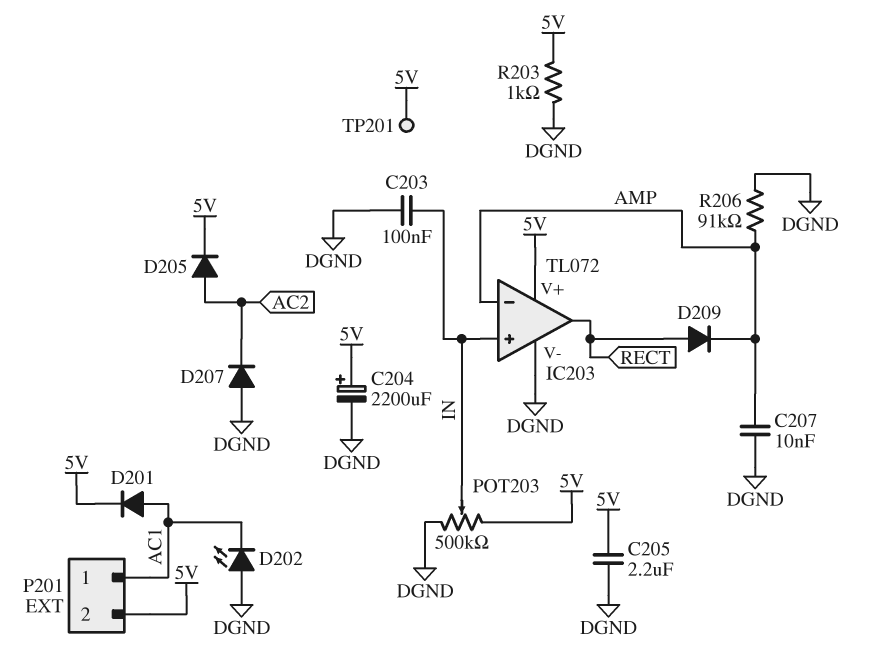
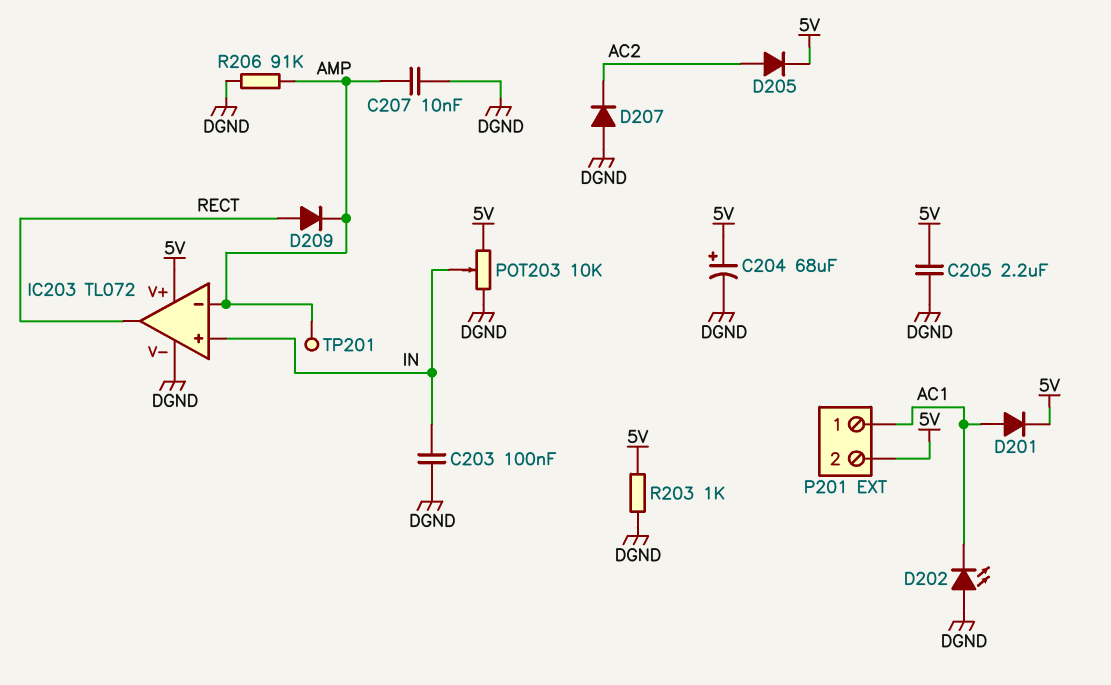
C204: 2200uF (plus 5V, minus DGND) -> 68uF (plus 5V, minus DGND)
POT203: 500k (5V, DGND, wiper IN) -> 10k (5V, DGND, wiper IN)
TP201: test point (5V) -> test point (AMP)

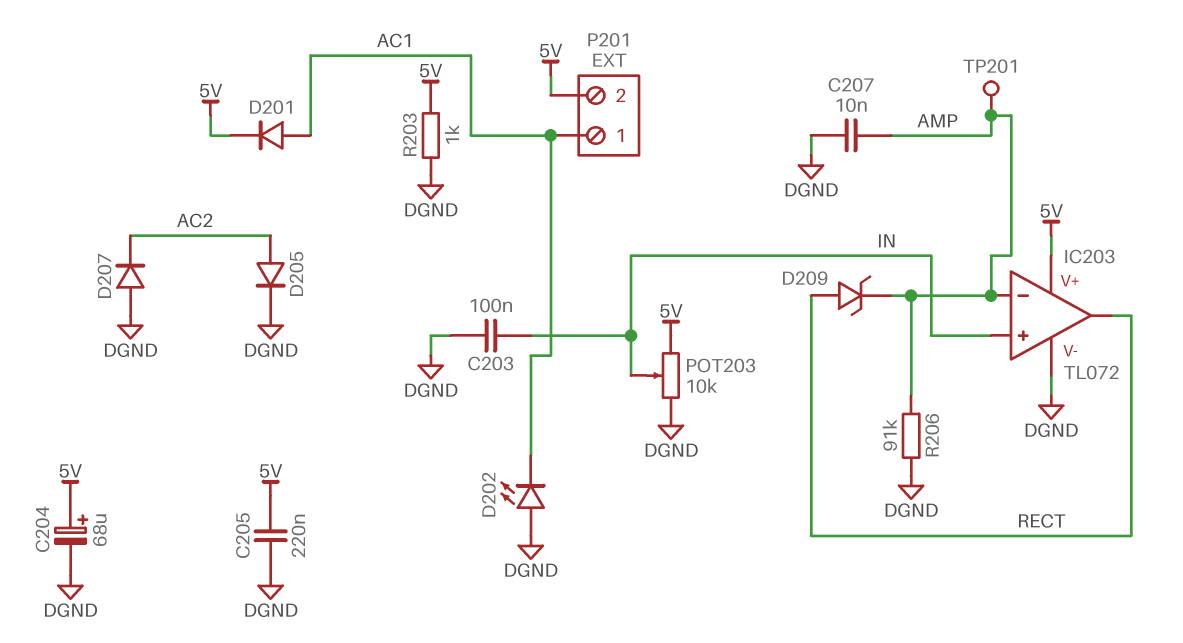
C205: 2.2uF (5V, DGND) -> 220nF (5V, DGND)
D205: diode (A AC2, K 5V) -> diode (A AC2, K DGND)
D209: diode (A RECT, K AMP) -> zener (A RECT, K AMP)

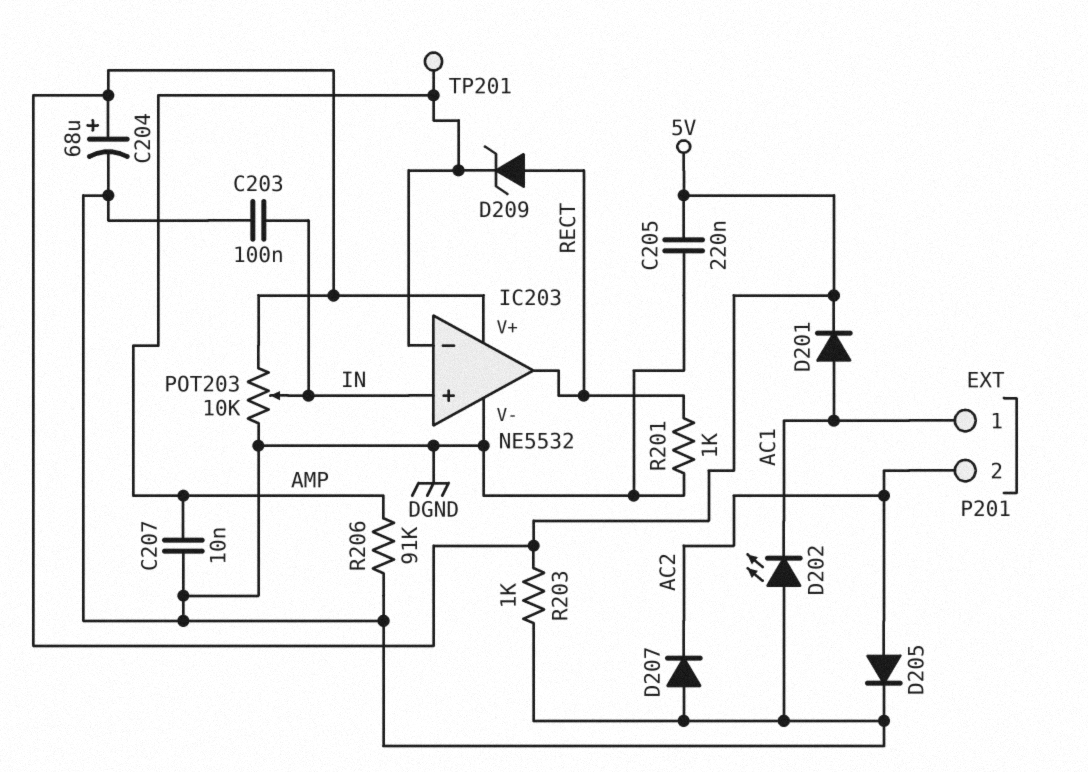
IC203: TL072 -> NE5532
P201 pin 2: 5V -> AC2
R201: none -> 1k (DGND, RECT)

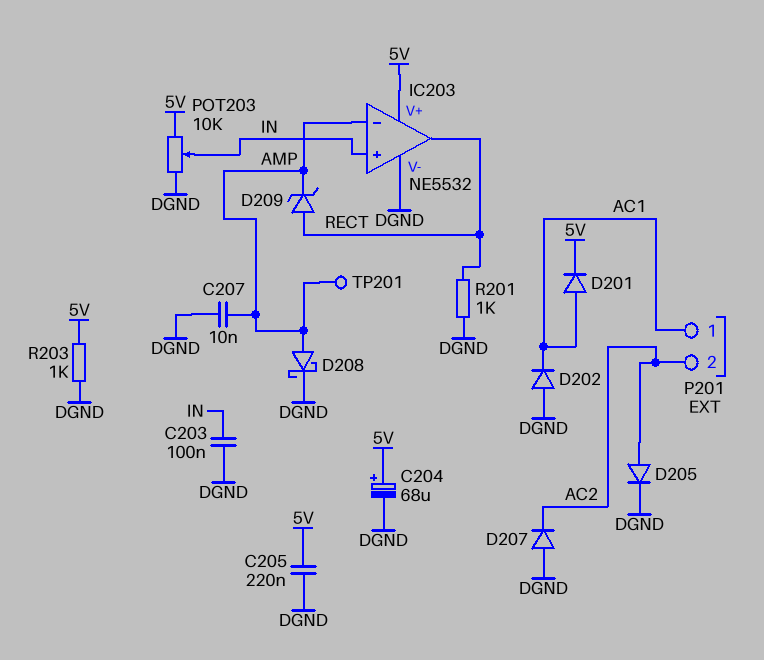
D202: LED (A DGND, K AC1) -> diode (A DGND, K AC1)
D208: none -> schottky (A AMP, K DGND)
R206: 91k (AMP, DGND) -> none

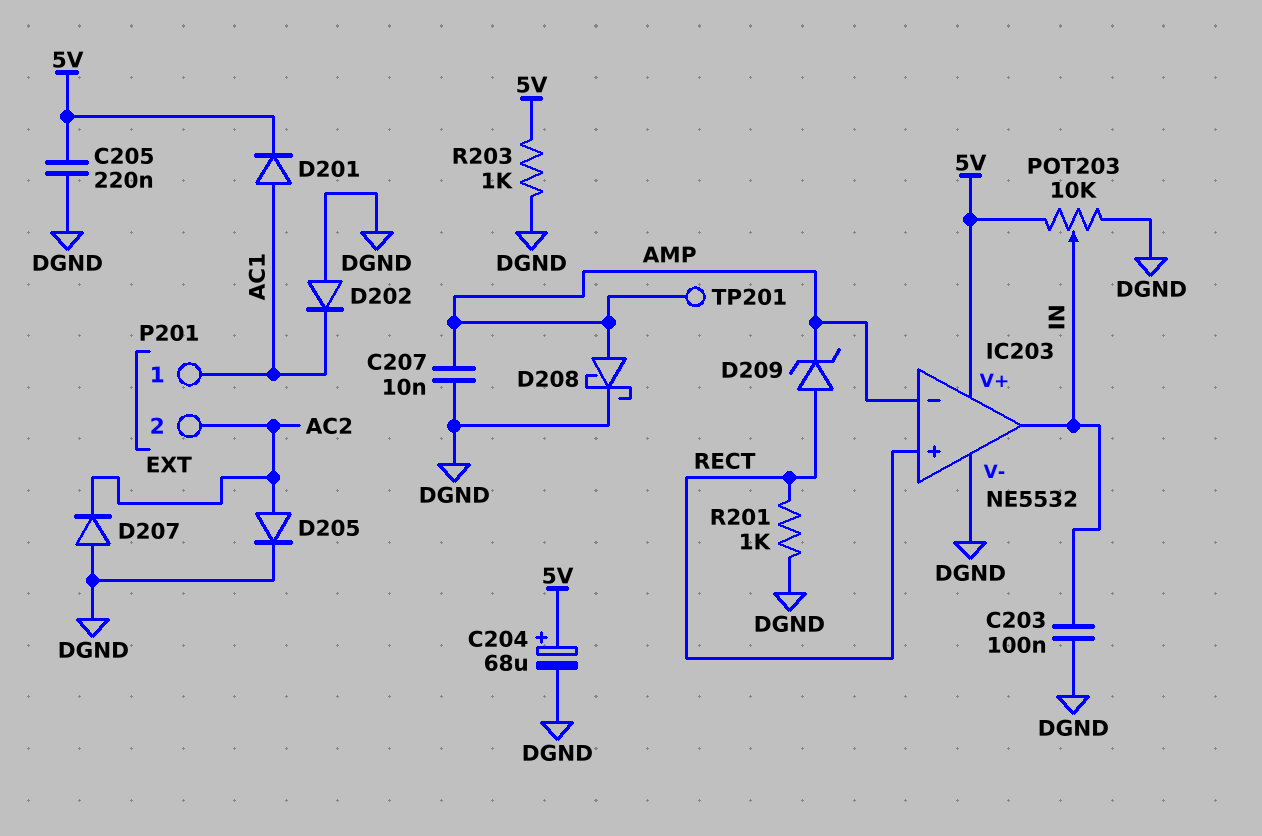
IC203 pin in+: IN -> RECT
IC203 pin out: RECT -> IN

